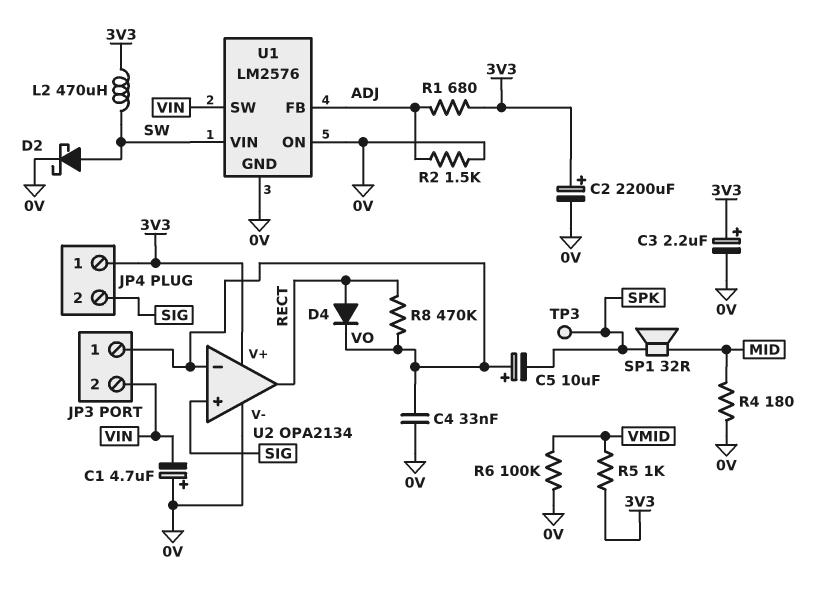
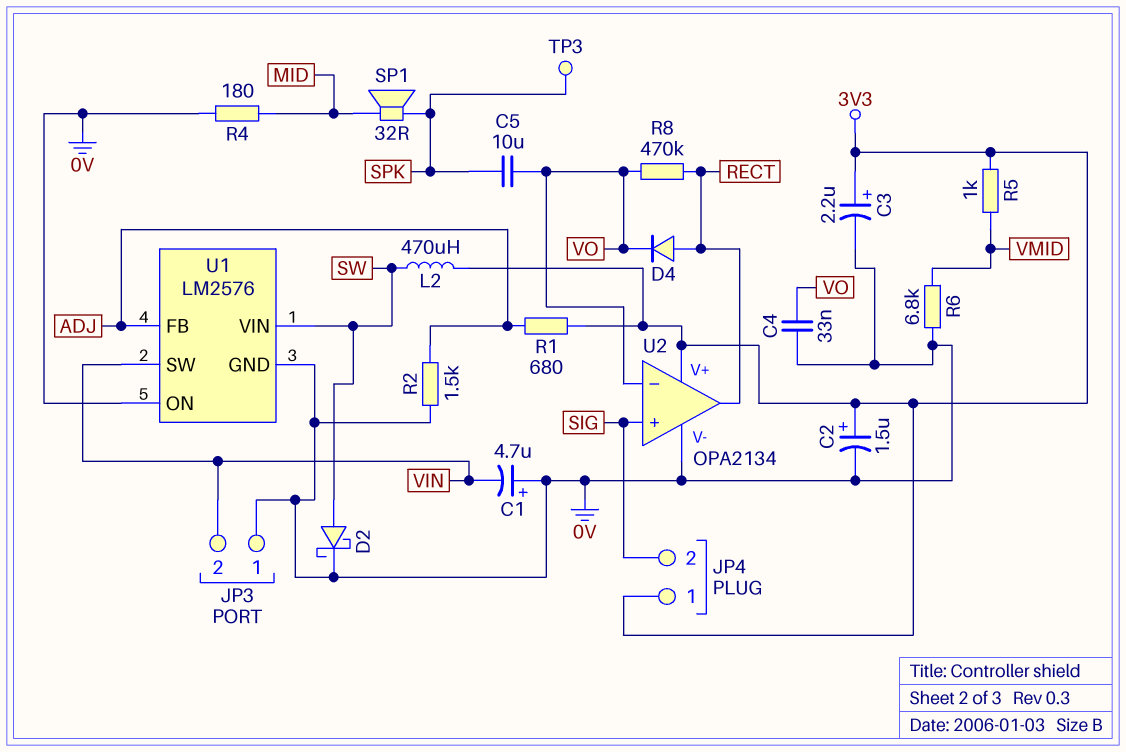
C2: 2200uF (plus 3V3, minus 0V) -> 1.5uF (plus 3V3, minus 0V)
C5: 10uF (plus VO, minus SPK) -> 10uF (SPK, VO)
JP3 pin 1: VO -> 0V
R6: 100k (0V, VMID) -> 6.8k (0V, VMID)

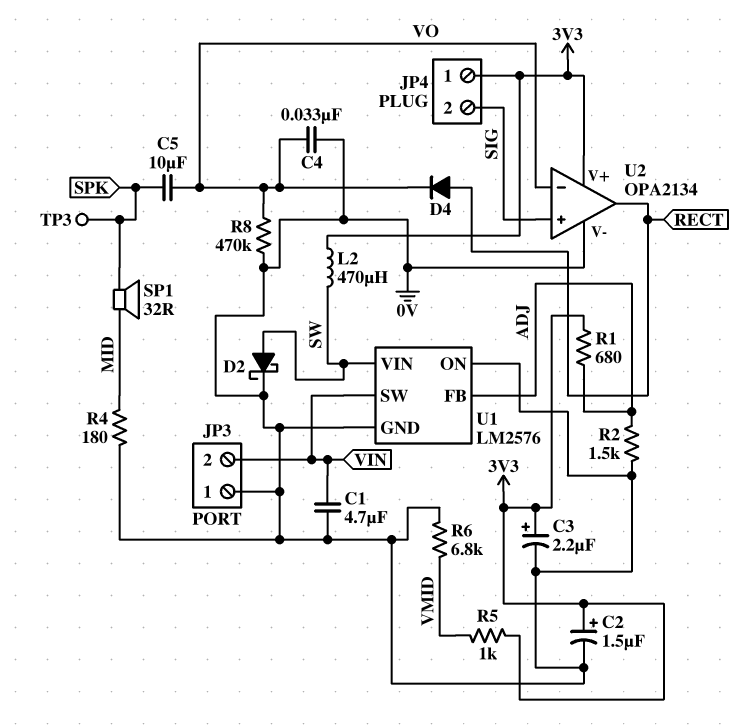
C1: 4.7uF (plus 0V, minus VIN) -> 4.7uF (0V, VIN)
R8: 470k (RECT, VO) -> 470k (0V, VO)

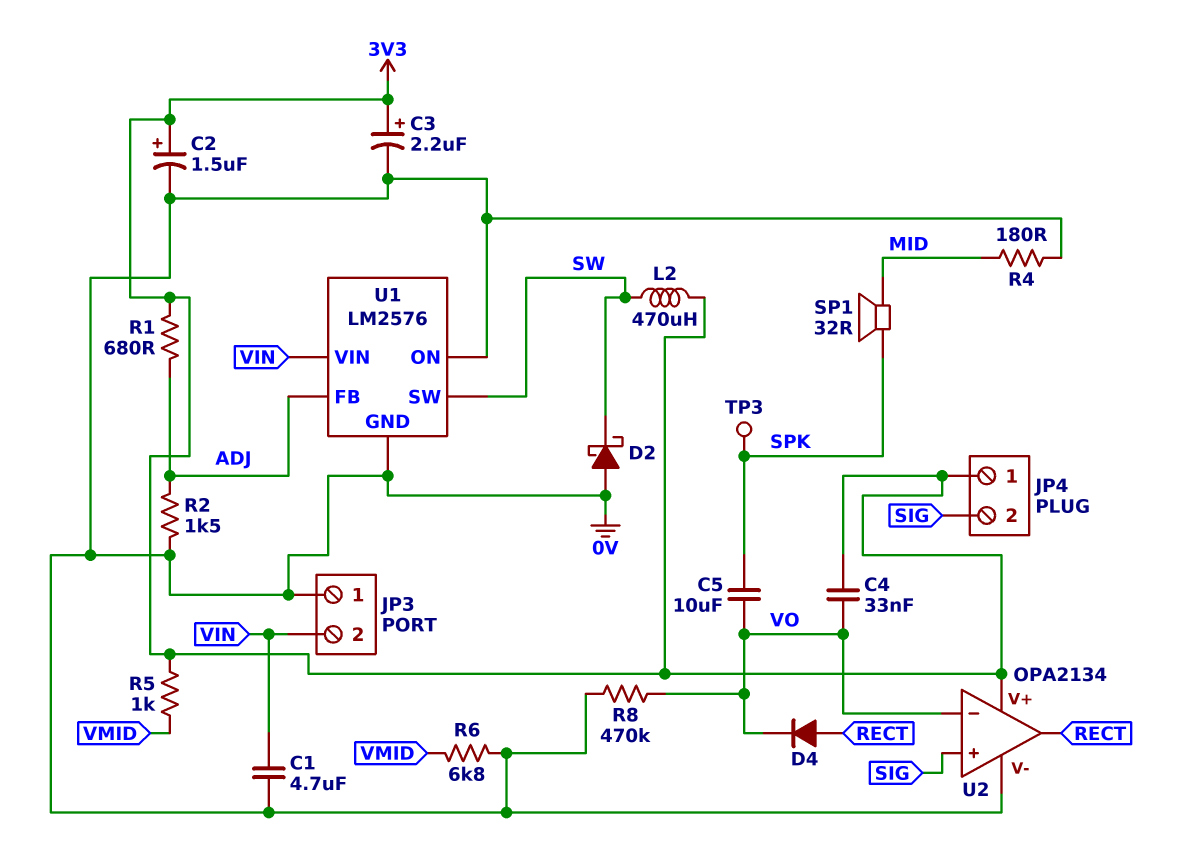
C4: 33nF (0V, VO) -> 33nF (3V3, VO)
D2: schottky (A SW, K 0V) -> schottky (A 0V, K SW)
U1 pin SW: VIN -> SW
U1 pin VIN: SW -> VIN

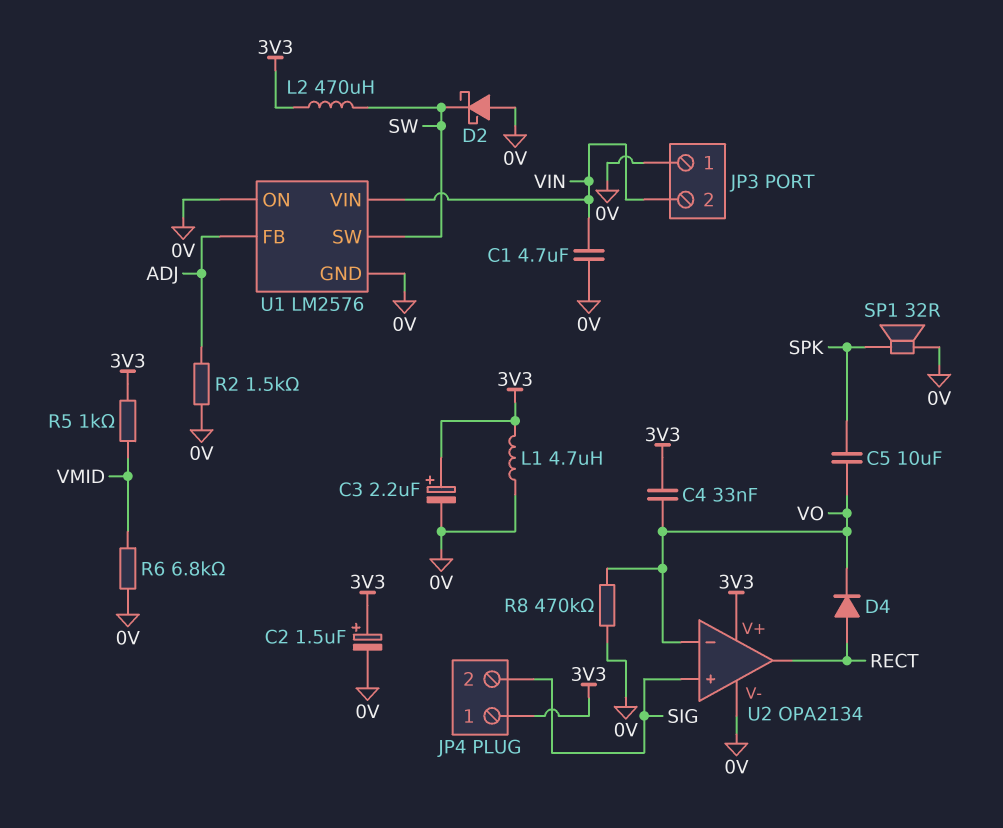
L1: none -> 4.7uH (0V, 3V3)
R1: 680 (3V3, ADJ) -> none
R4: 180 (0V, MID) -> none
SP1: speaker 32R (MID, SPK) -> speaker 32R (0V, SPK)
TP3: test point (SPK) -> none

